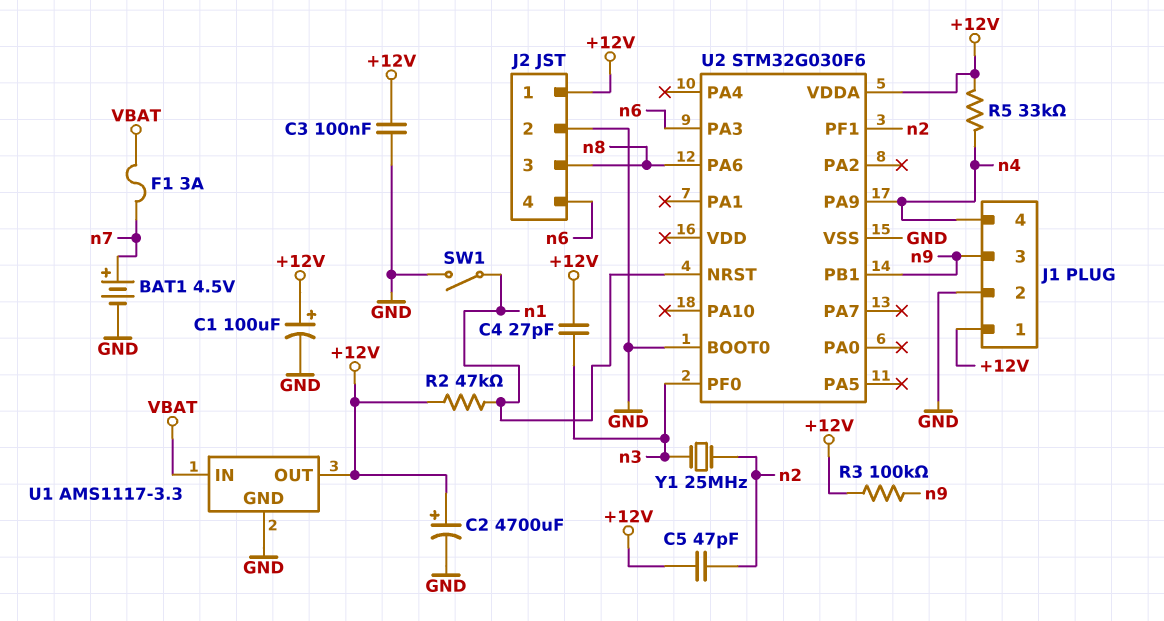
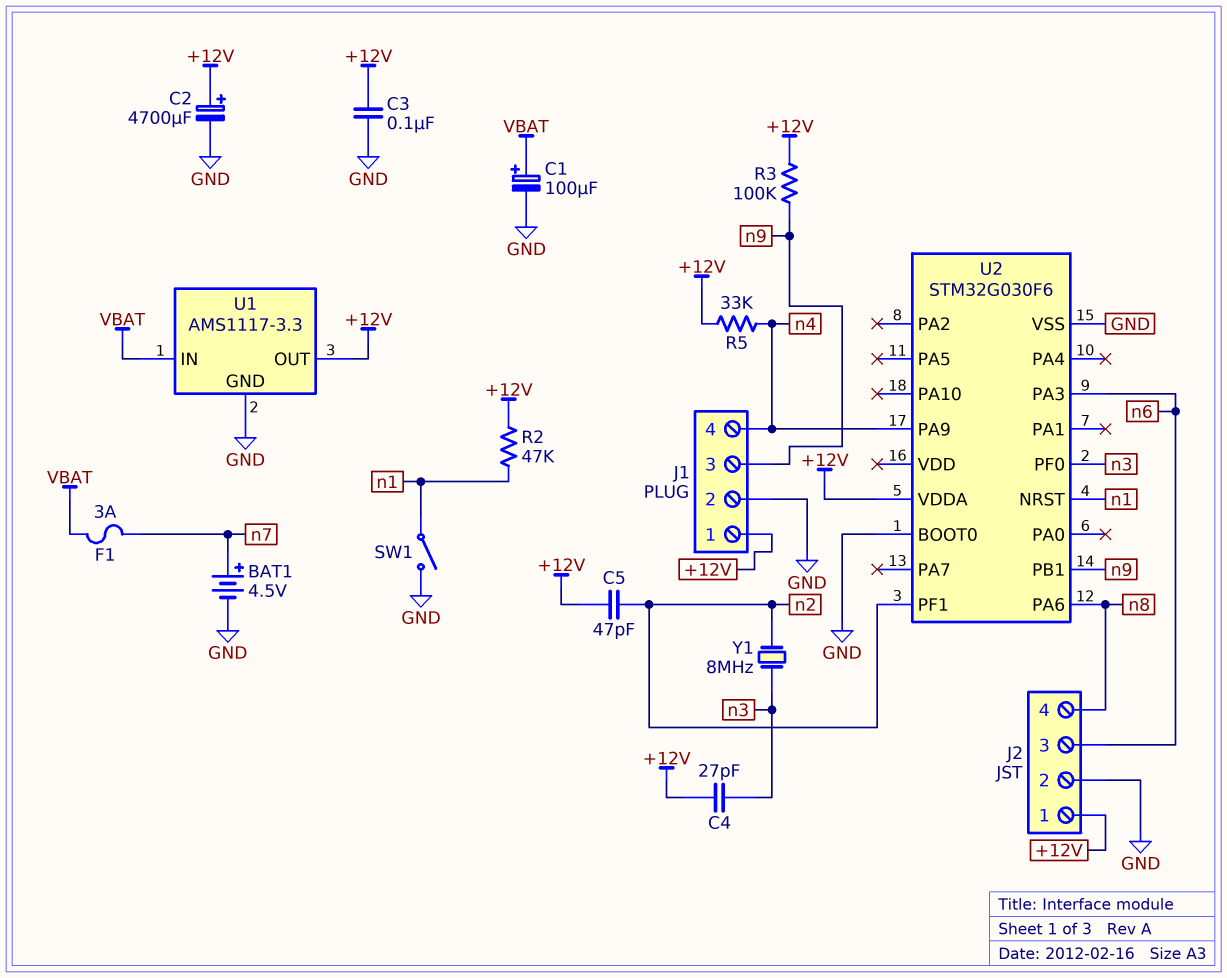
C1: 100uF (plus +12V, minus GND) -> 100uF (plus VBAT, minus GND)
J2 pin 3: n8 -> n6
J2 pin 4: n6 -> n8
Y1: 25MHz (n2, n3) -> 8MHz (n2, n3)

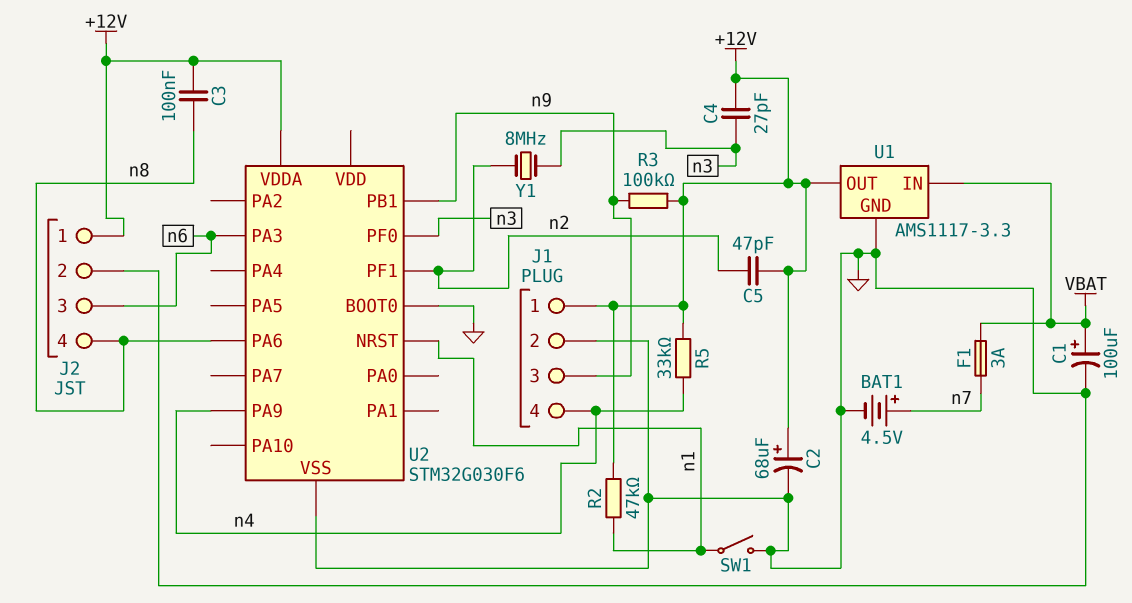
C2: 4700uF (plus +12V, minus GND) -> 68uF (plus +12V, minus GND)
C3: 100nF (+12V, GND) -> 100nF (+12V, n8)

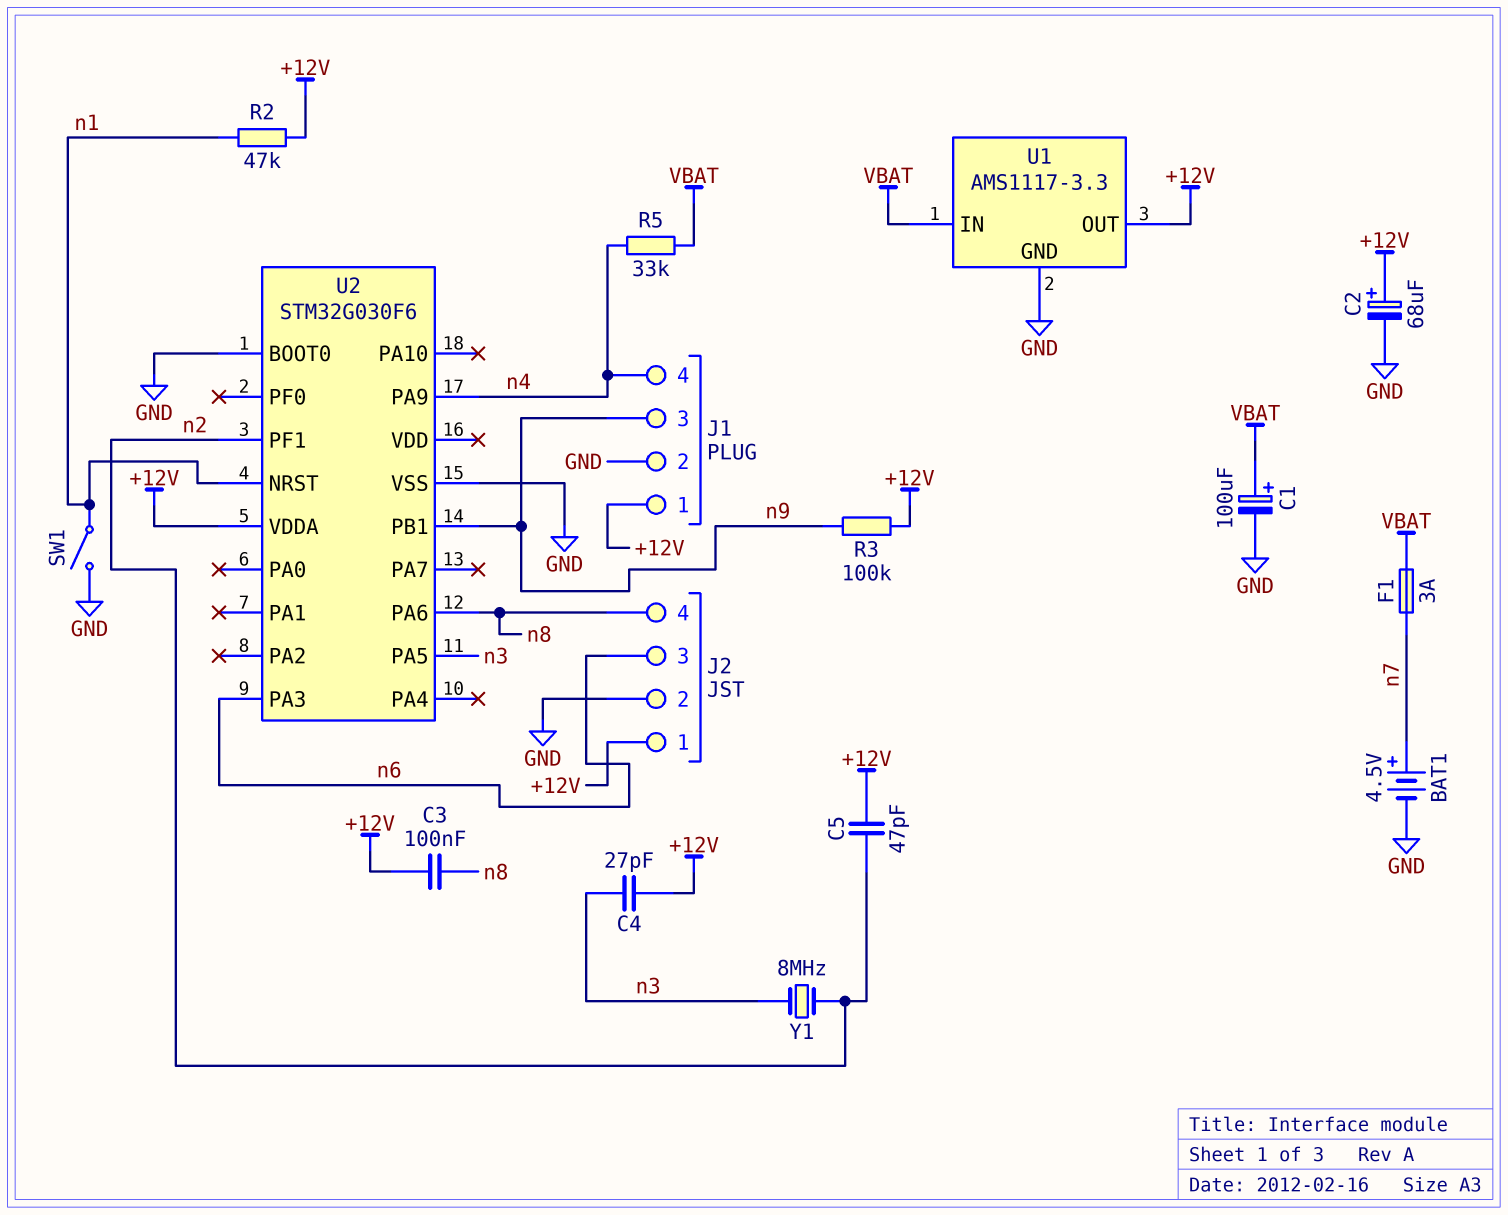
R5: 33k (+12V, n4) -> 33k (VBAT, n4)
U2 pin PA5: none -> n3
U2 pin PF0: n3 -> none

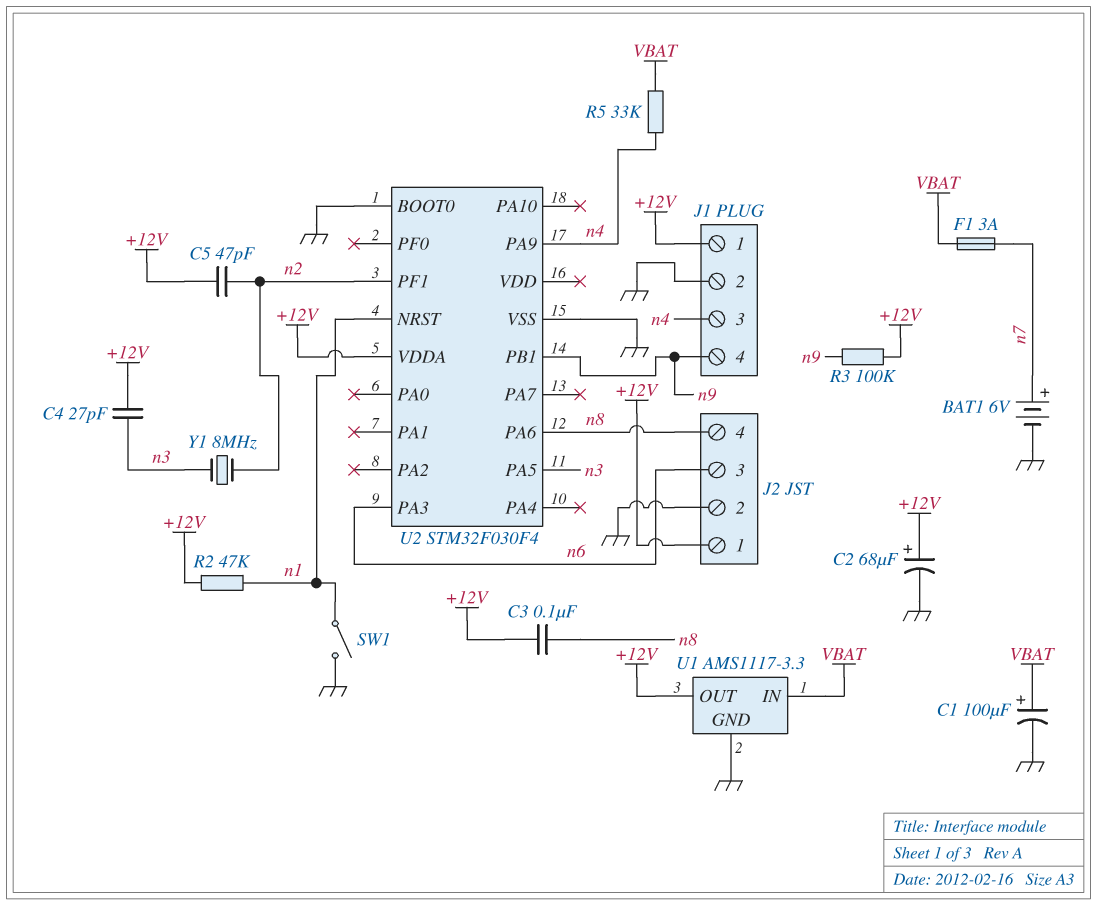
BAT1: 4.5V (plus n7, minus GND) -> 6V (plus n7, minus GND)
J1 pin 3: n9 -> n4
J1 pin 4: n4 -> n9
U2: STM32G030F6 -> STM32F030F4

